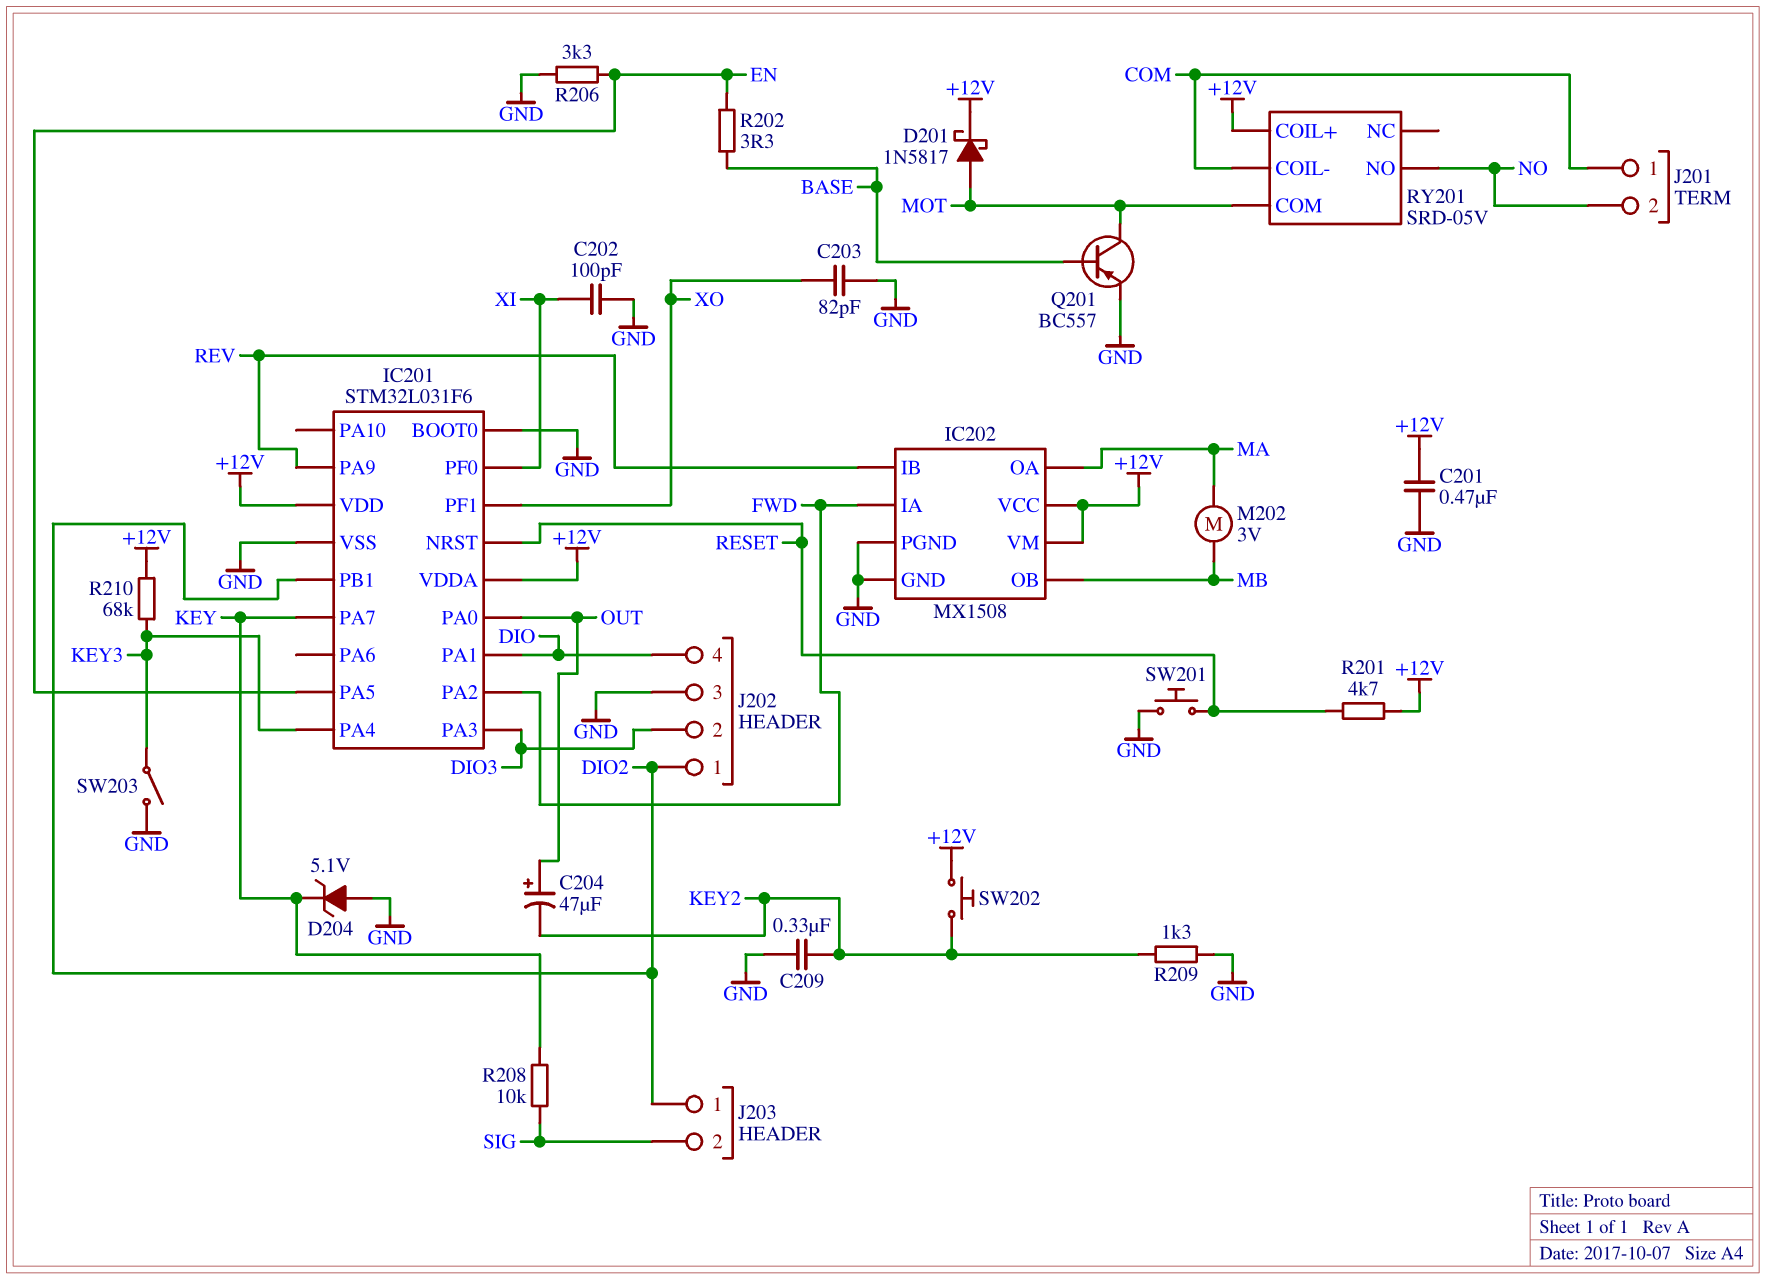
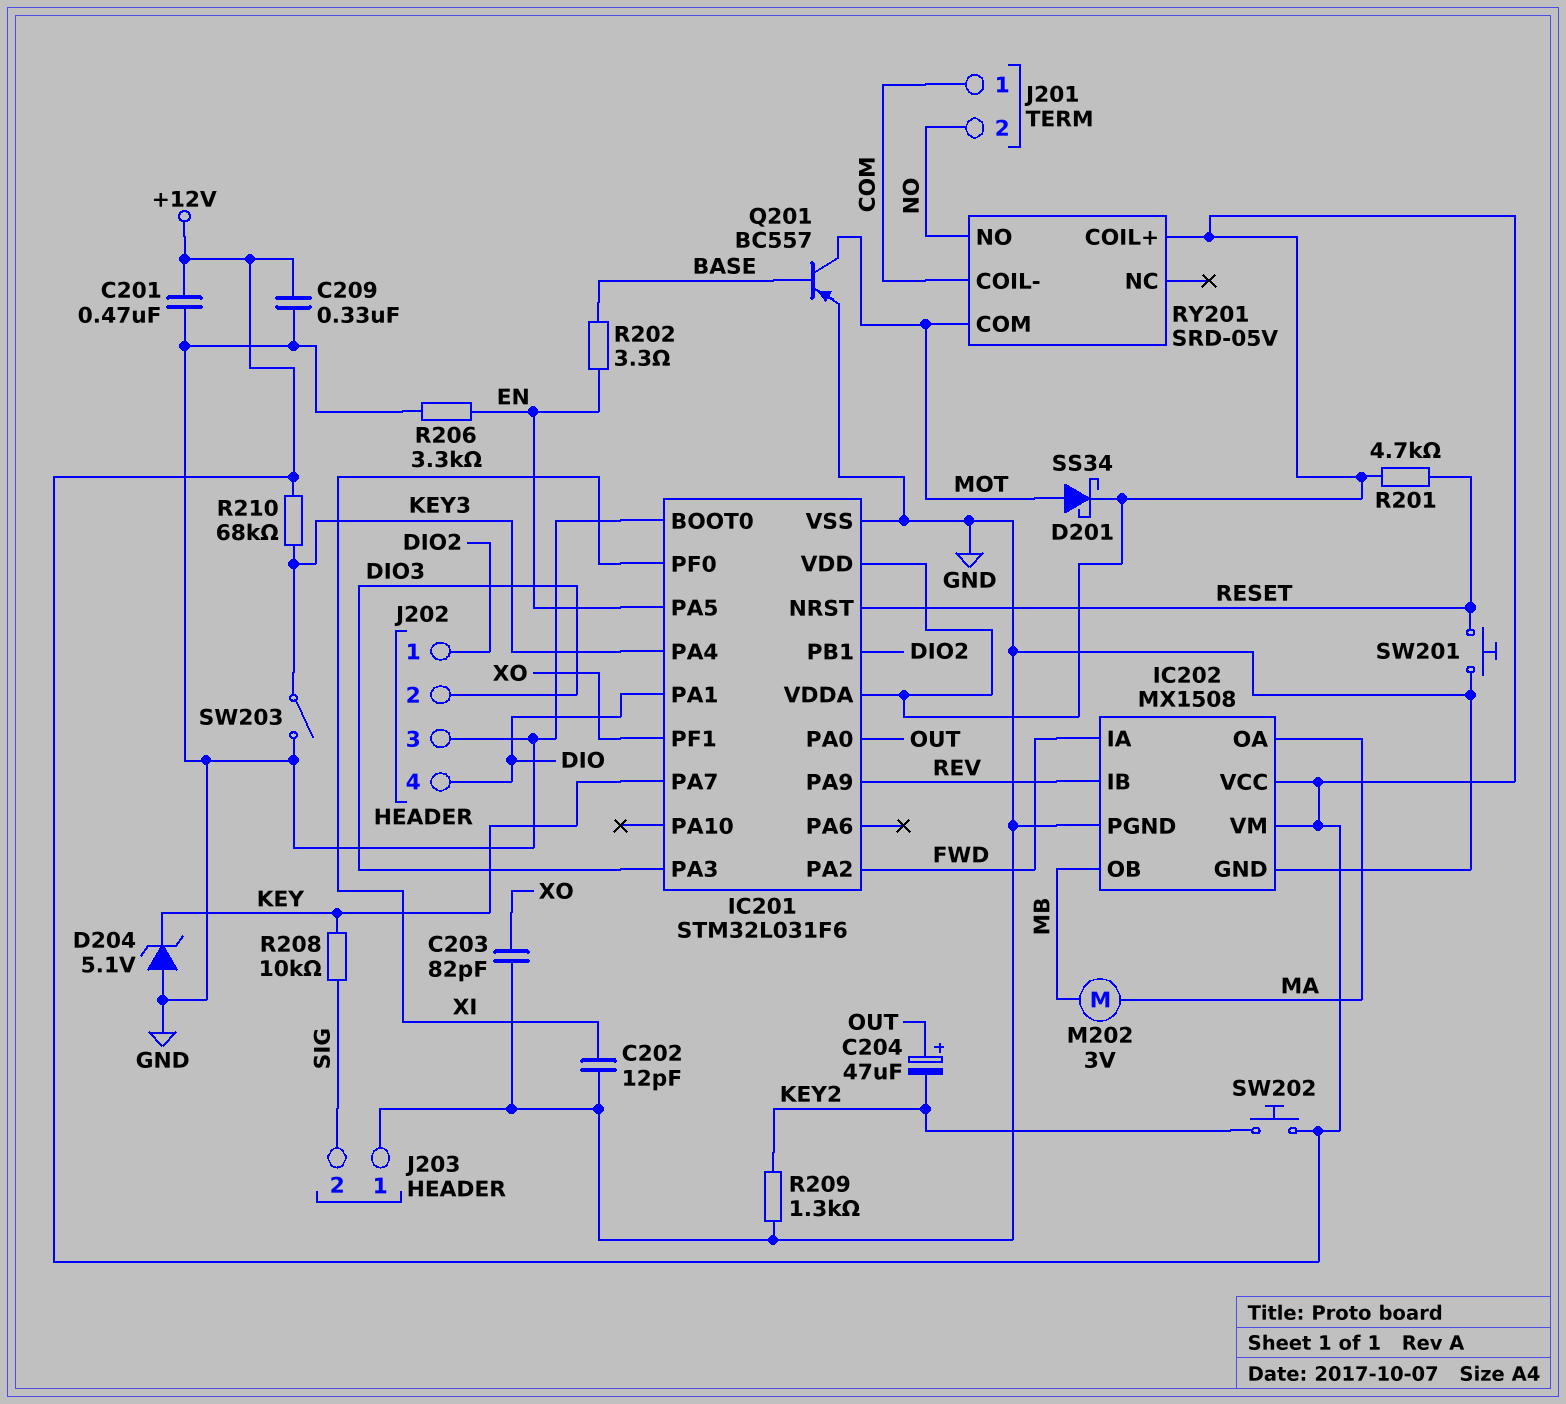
C202: 100pF (GND, XI) -> 12pF (GND, XI)
C209: 330nF (GND, KEY2) -> 330nF (+12V, GND)
D201: schottky 1N5817 (A MOT, K +12V) -> schottky SS34 (A MOT, K +12V)
J203 pin 1: DIO2 -> GND

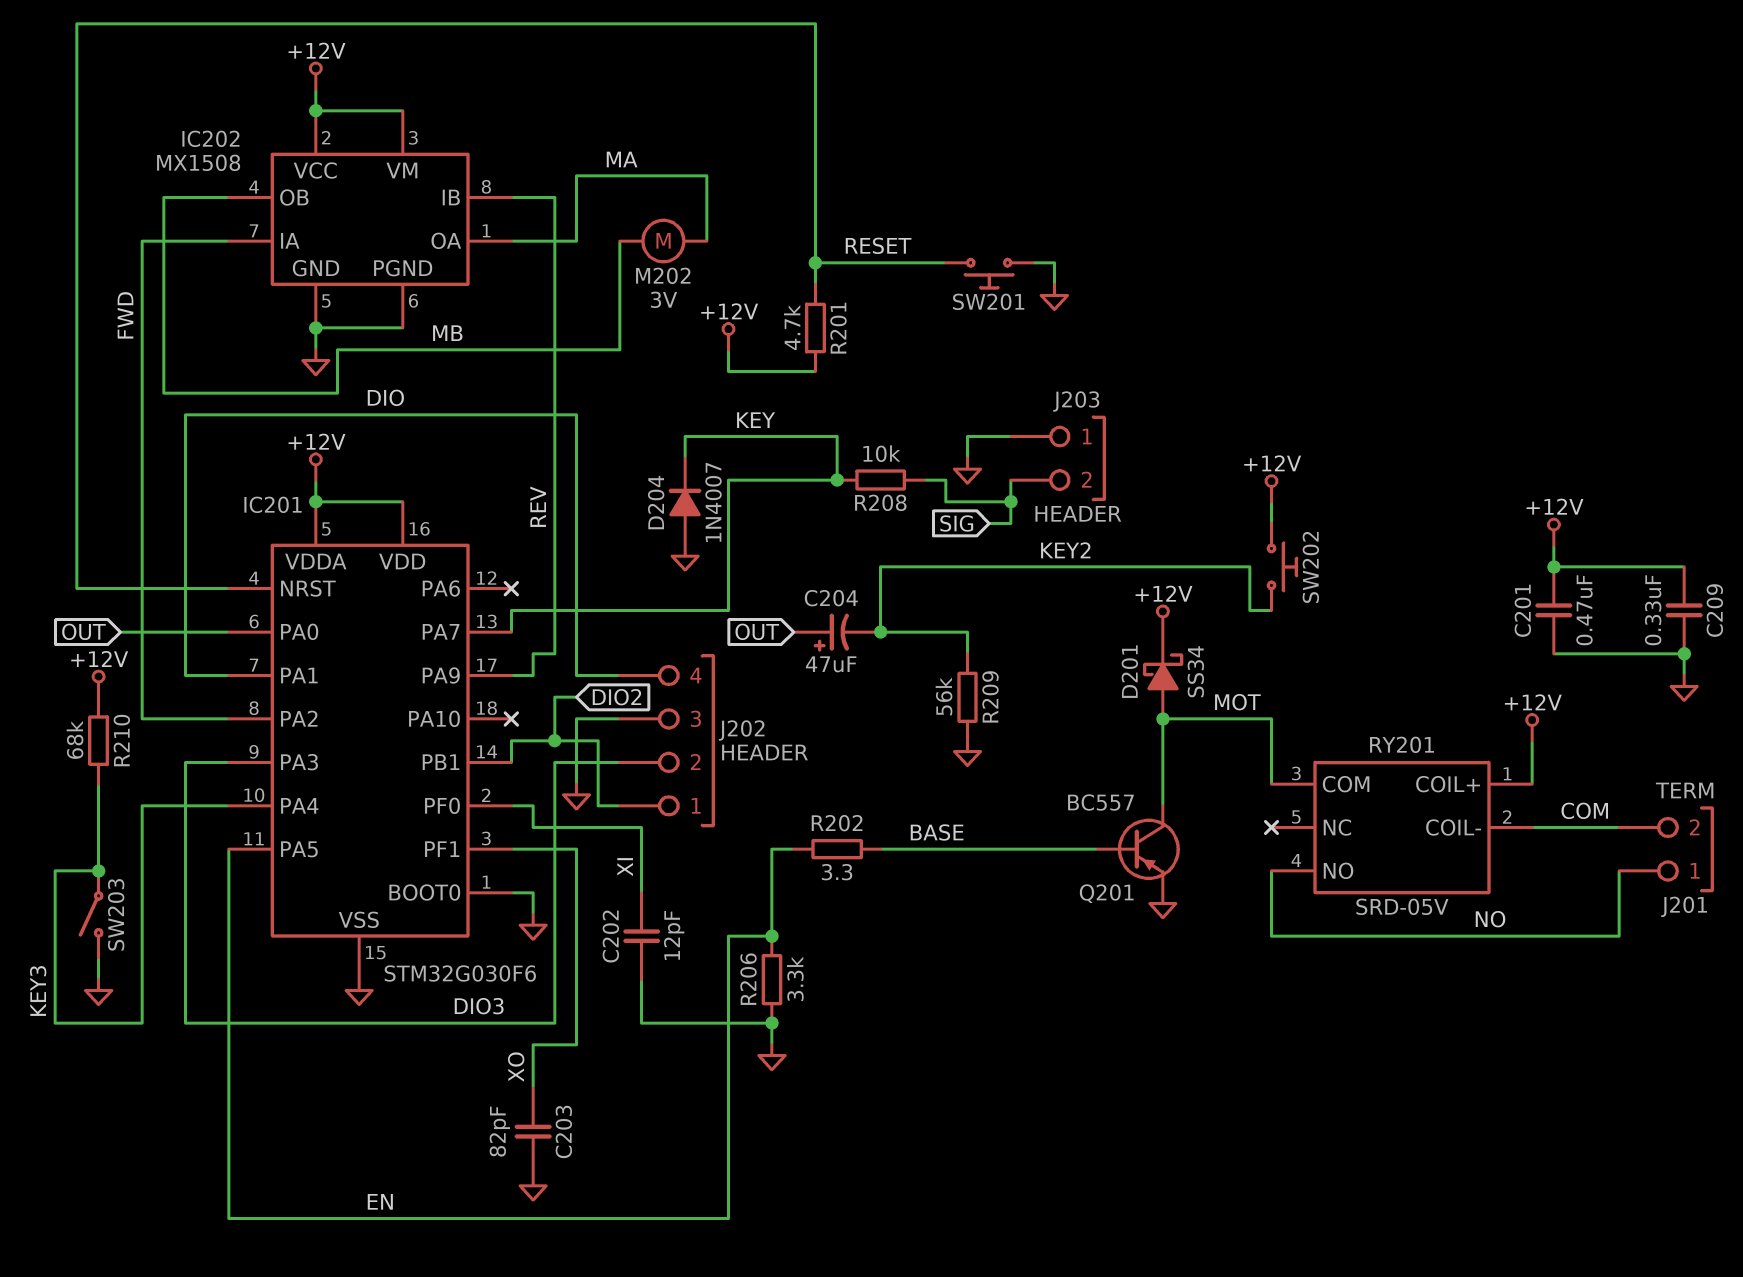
D204: zener 5.1V (A GND, K KEY) -> diode 1N4007 (A GND, K KEY)
IC201: STM32L031F6 -> STM32G030F6
J201 pin 1: COM -> NO
J201 pin 2: NO -> COM
R209: 1.3k (GND, KEY2) -> 56k (GND, KEY2)

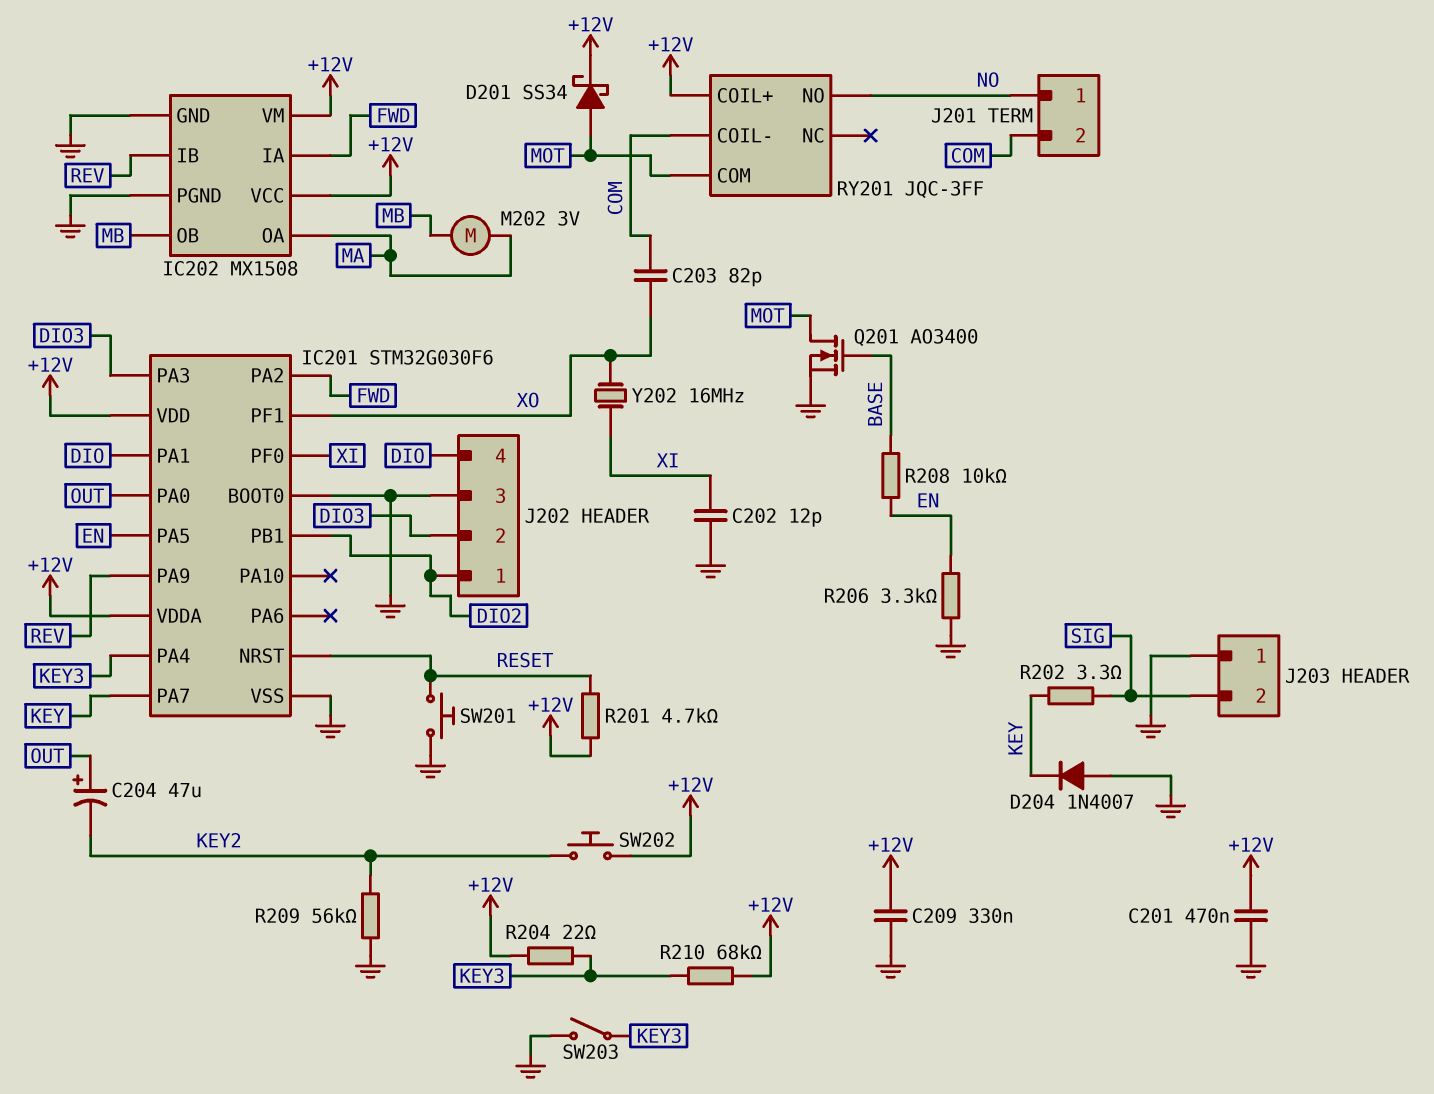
C203: 82pF (GND, XO) -> 82pF (COM, XO)
Q201: PNP BC557 (B BASE, C MOT, E GND) -> NMOS AO3400 (G BASE, D MOT, S GND)
R202: 3.3 (BASE, EN) -> 3.3 (KEY, SIG)
R204: none -> 22 (+12V, KEY3)
R208: 10k (KEY, SIG) -> 10k (BASE, EN)
RY201: SRD-05V -> JQC-3FF
Y202: none -> 16MHz (XI, XO)

